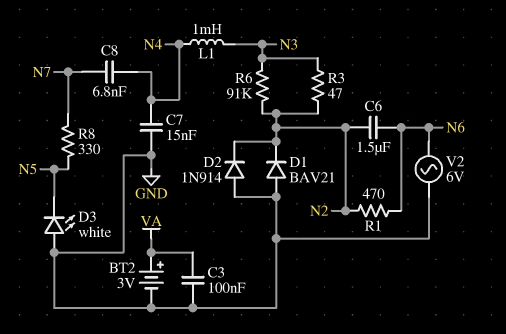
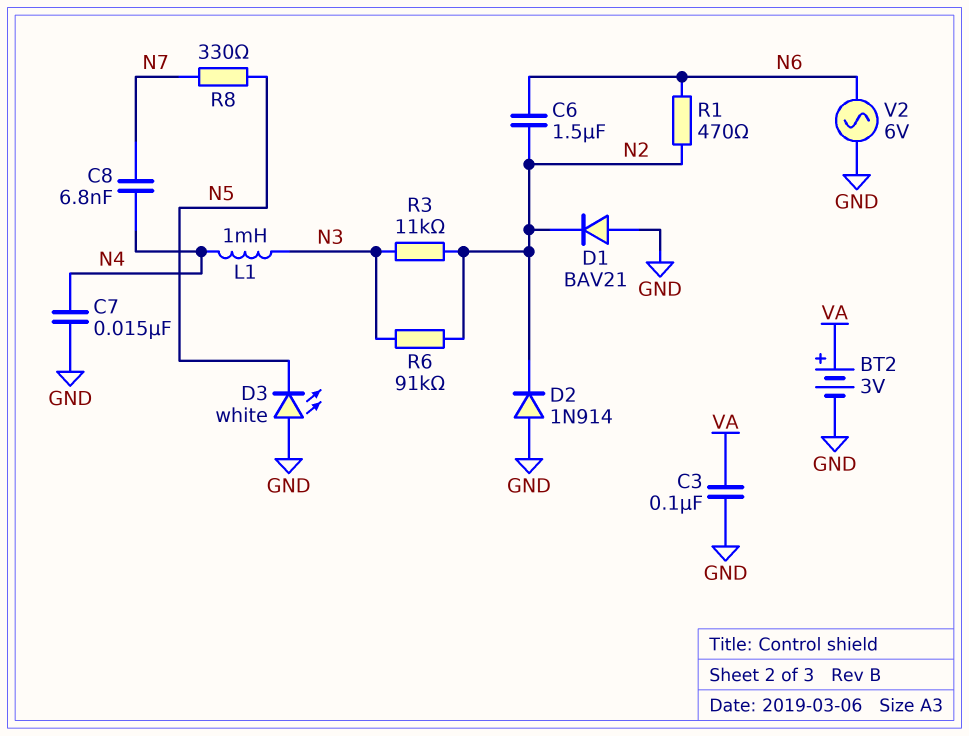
R3: 47 (N2, N3) -> 11k (N2, N3)

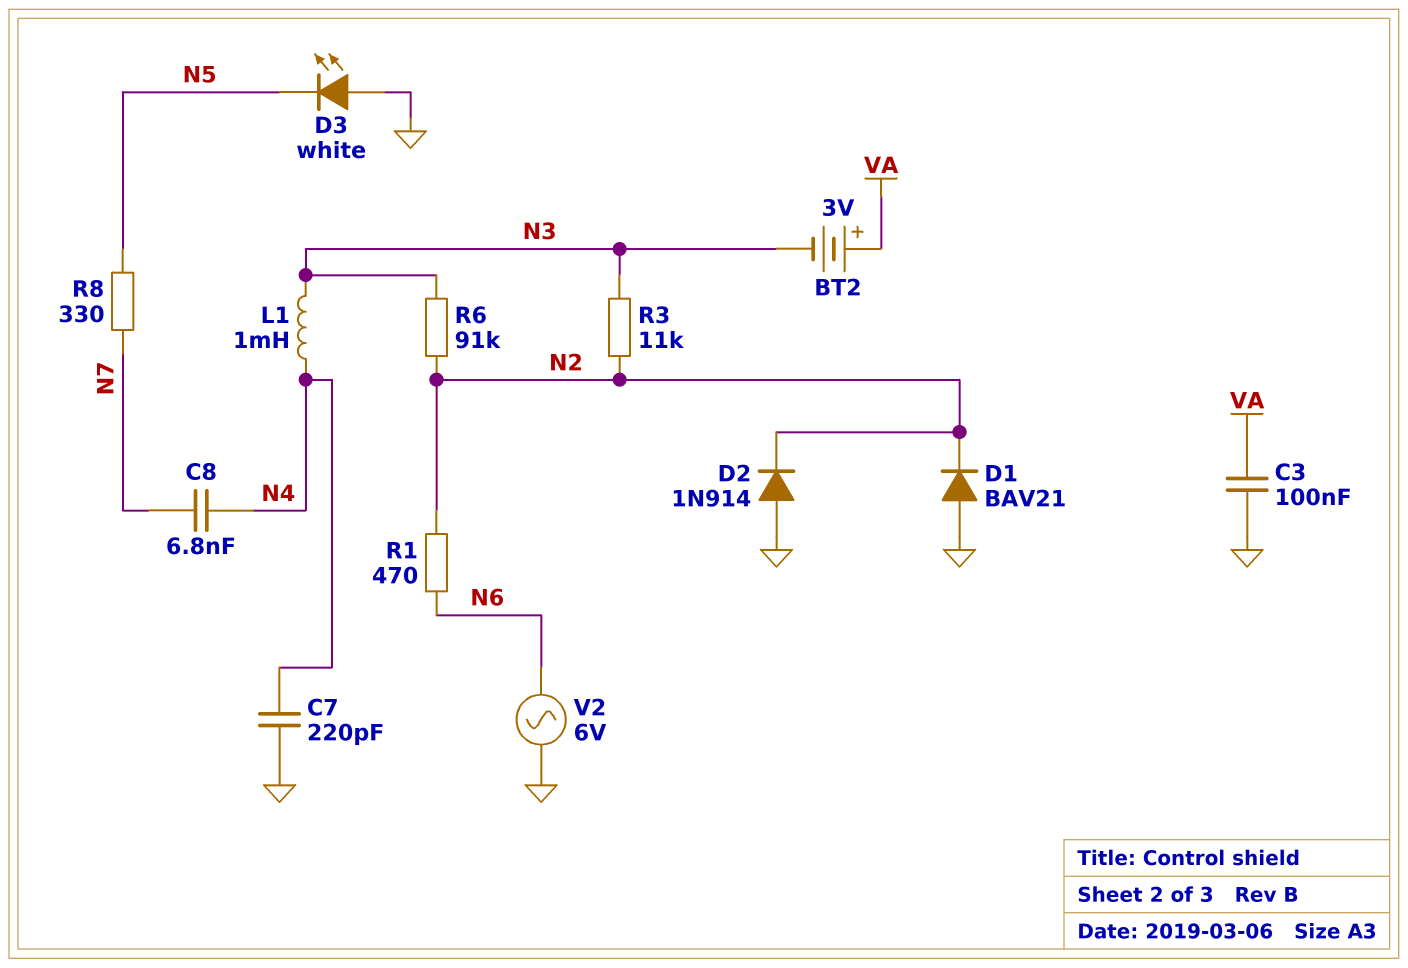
BT2: 3V (plus VA, minus GND) -> 3V (plus VA, minus N3)
C6: 1.5uF (N2, N6) -> none
C7: 15nF (GND, N4) -> 220pF (GND, N4)

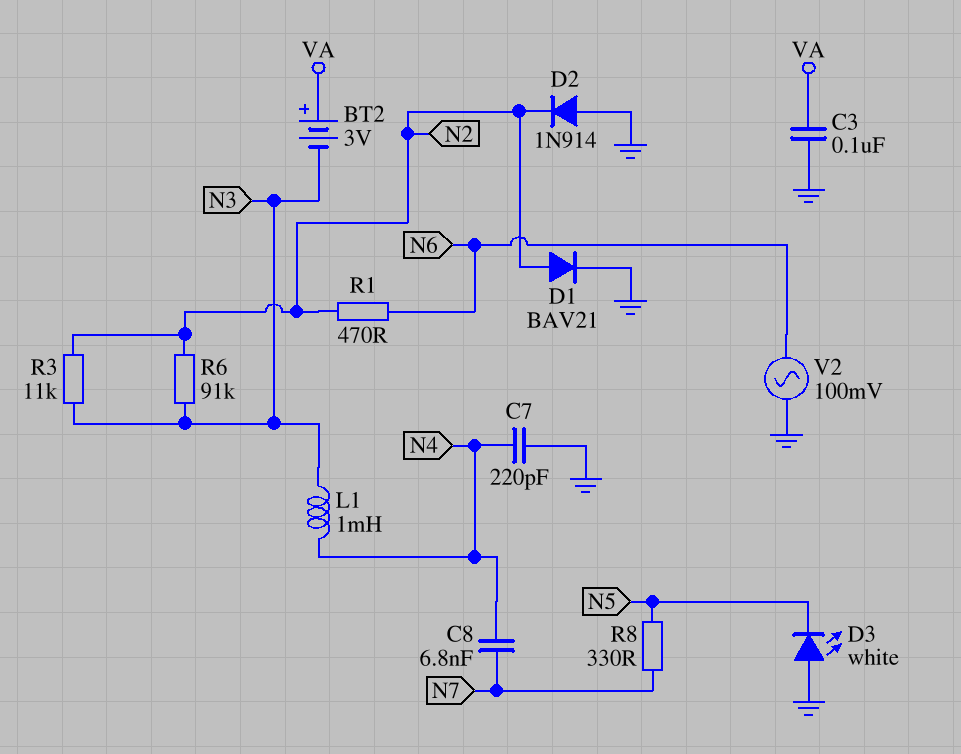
D1: diode BAV21 (A GND, K N2) -> diode BAV21 (A N2, K GND)
V2: AC 6V (GND, N6) -> AC 100mV (GND, N6)

